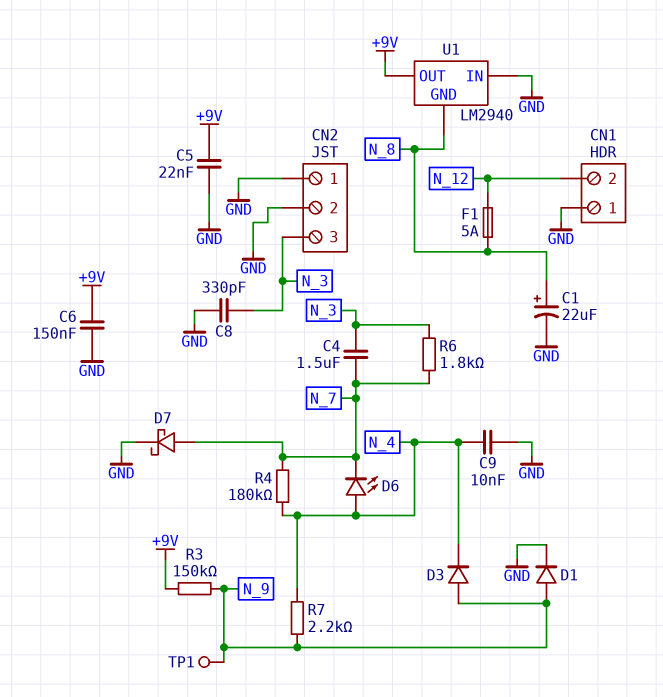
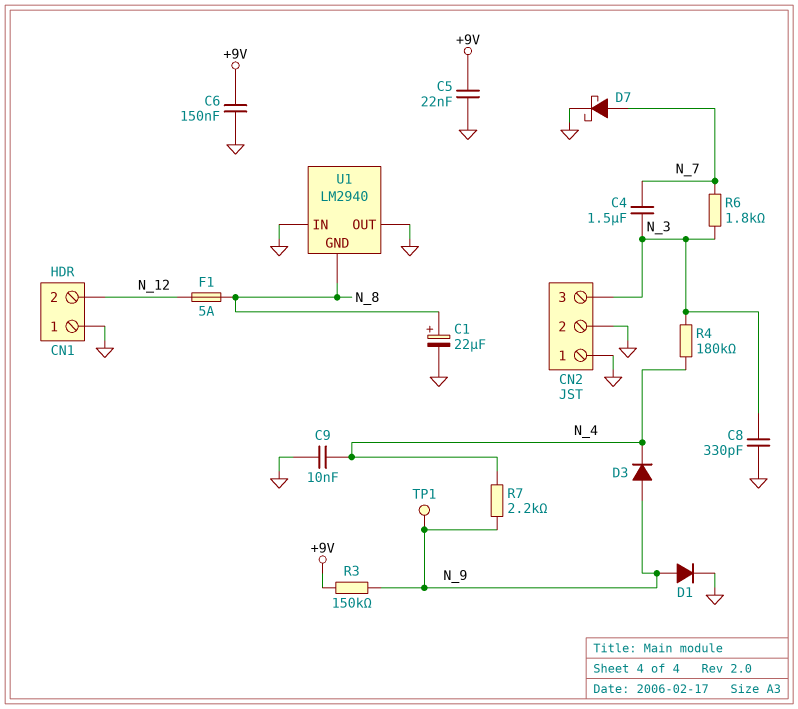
D6: LED (A N_4, K N_7) -> none
R4: 180k (N_4, N_7) -> 180k (N_3, N_4)
U1 pin OUT: +9V -> GND

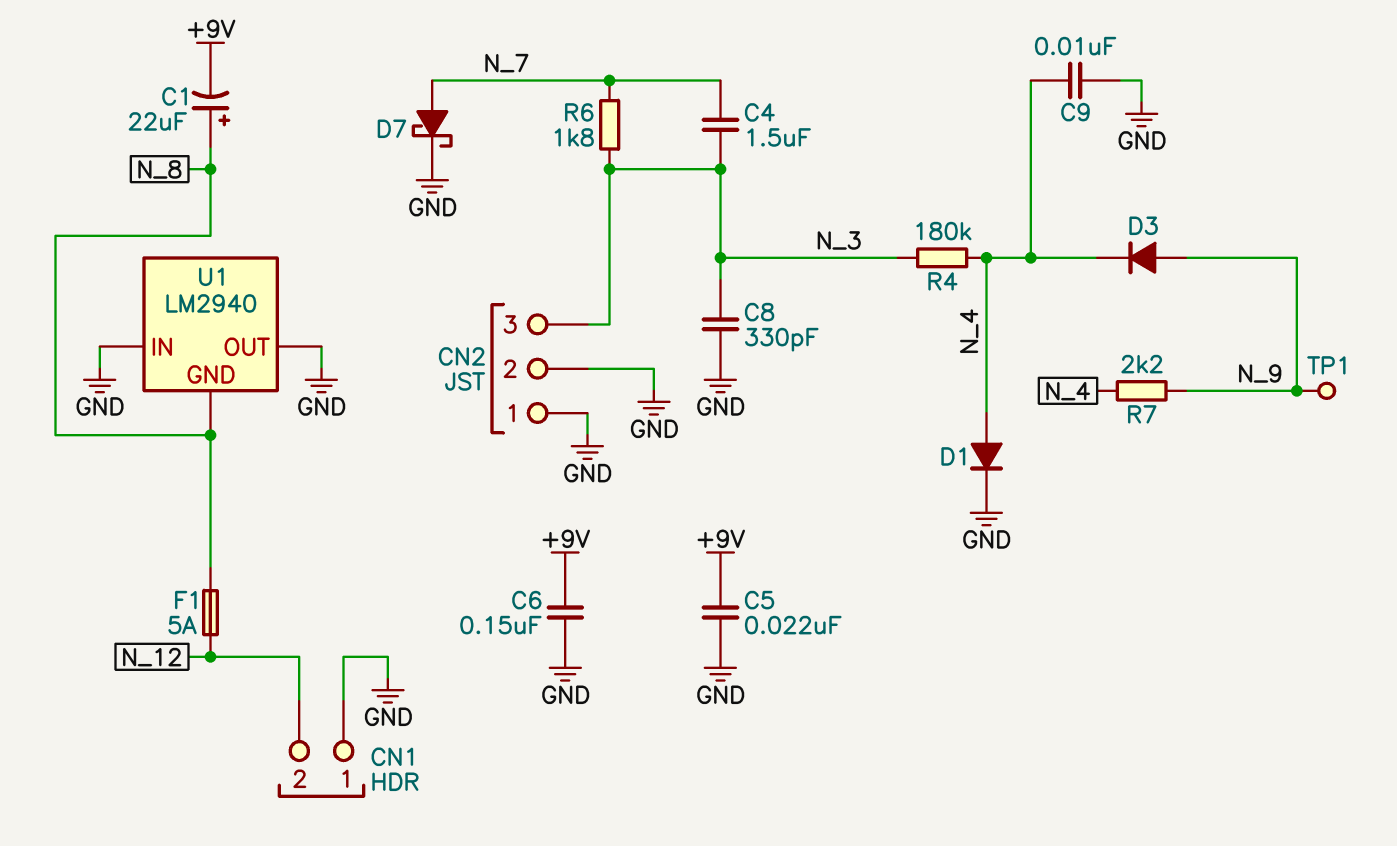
C1: 22uF (plus N_8, minus GND) -> 22uF (plus N_8, minus +9V)
D1: diode (A N_9, K GND) -> diode (A N_4, K GND)
R3: 150k (+9V, N_9) -> none

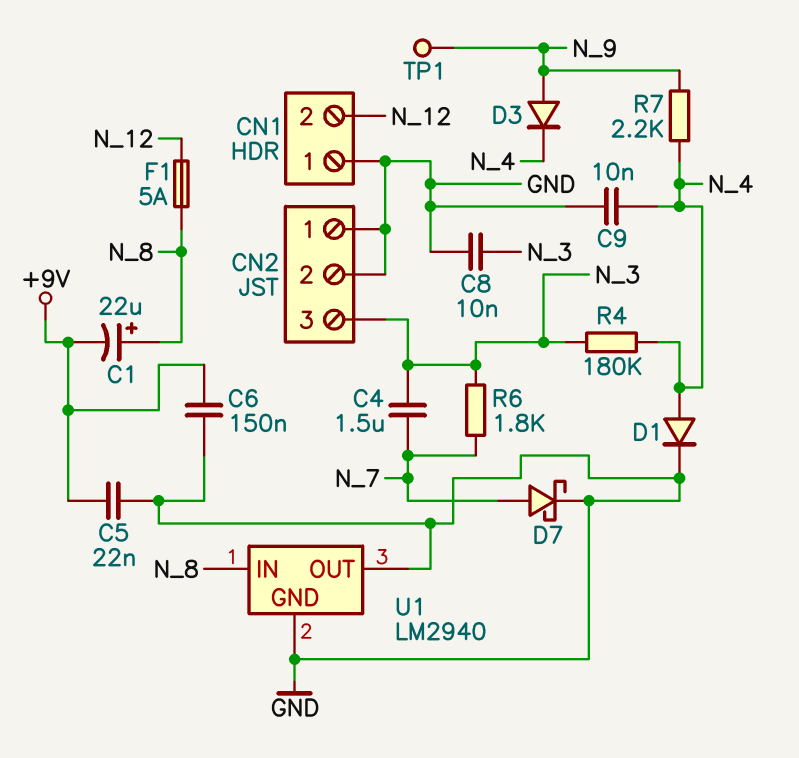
C8: 330pF (GND, N_3) -> 10nF (GND, N_3)
U1 pin GND: N_8 -> GND
U1 pin IN: GND -> N_8

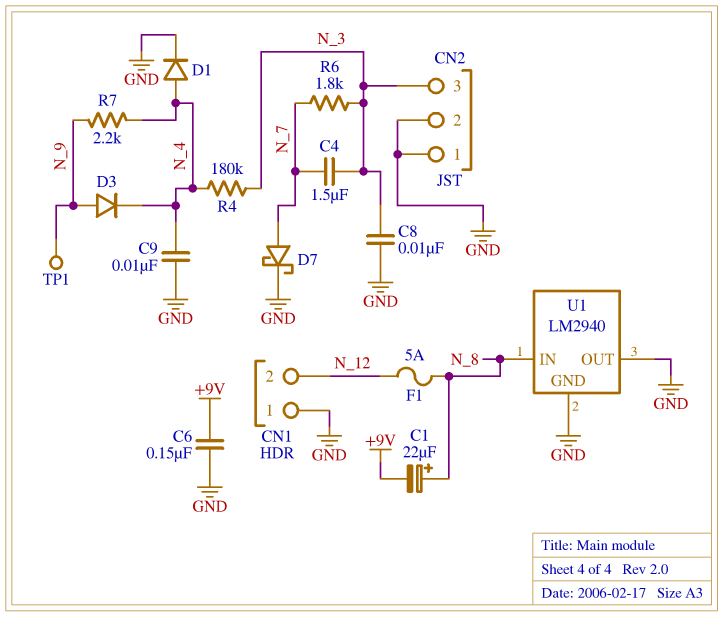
C5: 22nF (+9V, GND) -> none

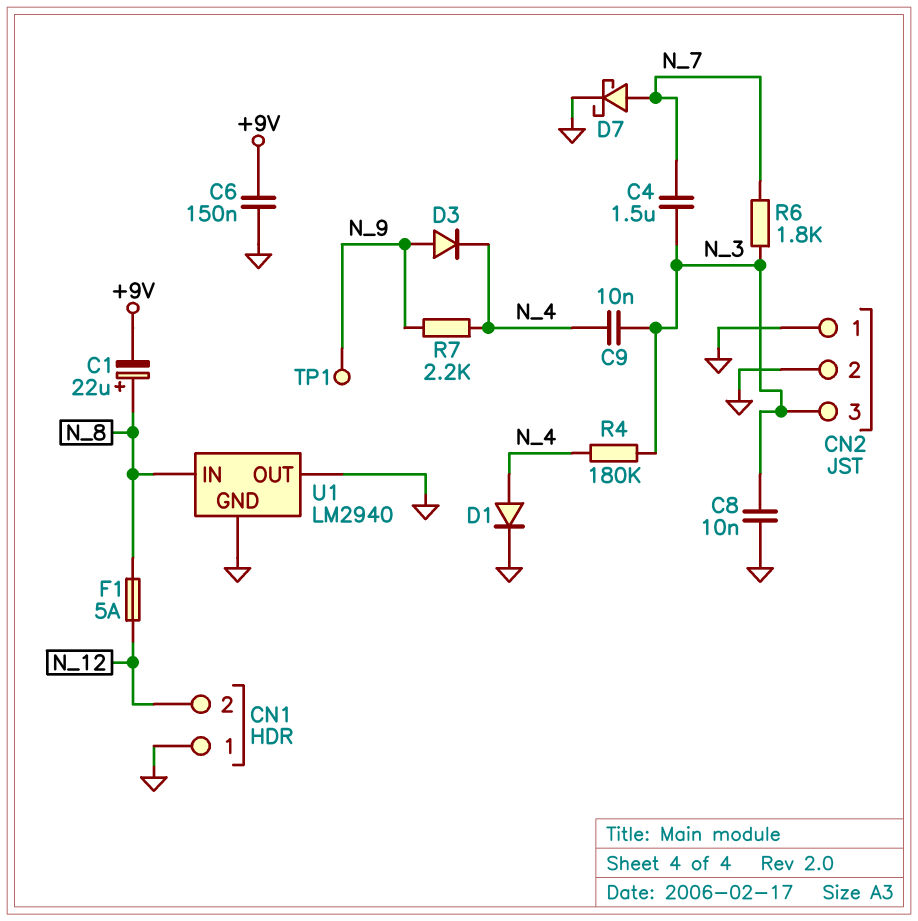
C9: 10nF (GND, N_4) -> 10nF (N_3, N_4)

